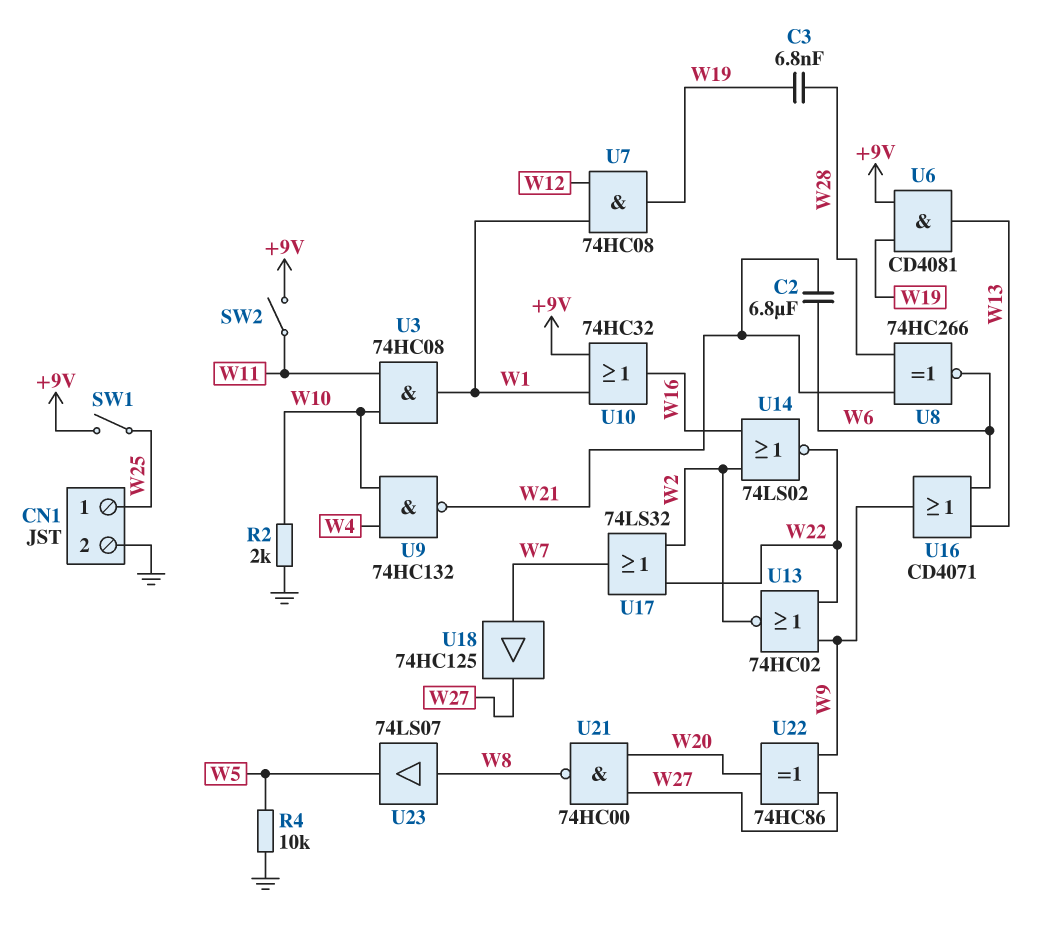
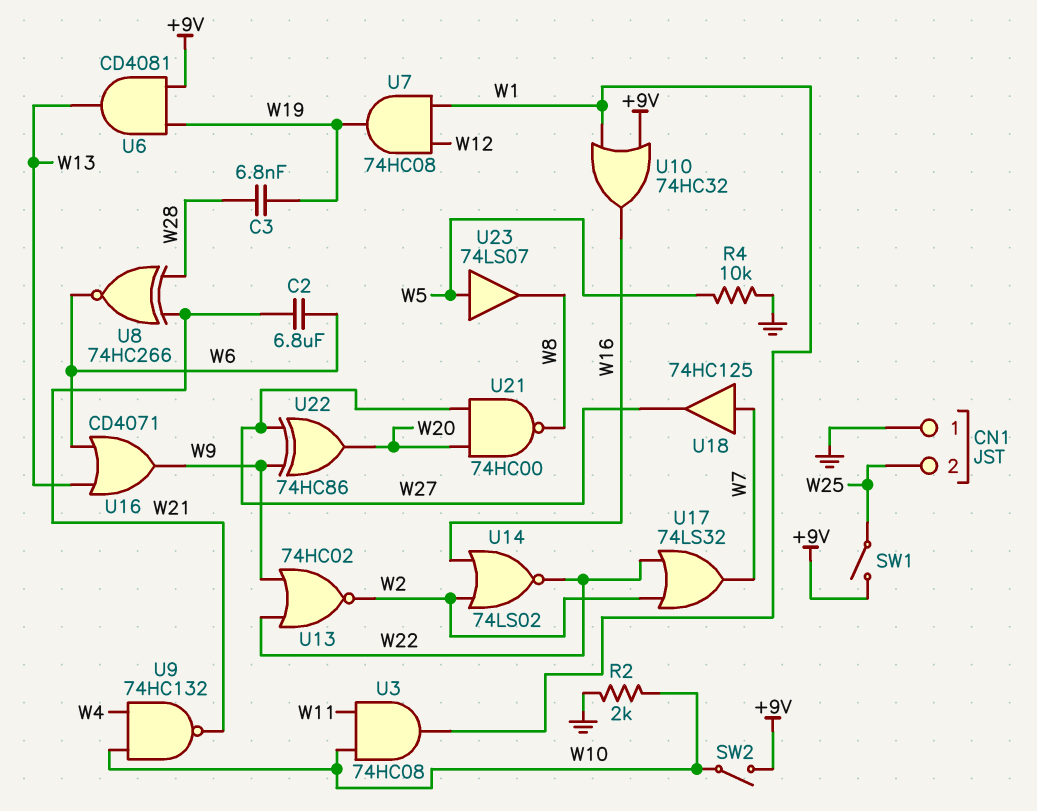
CN1 pin 1: W25 -> GND
CN1 pin 2: GND -> W25
SW2: switch (+9V, W11) -> switch (+9V, W10)
U23: buffer 74LS07 (in W8, out W5) -> buffer 74LS07 (in W5, out W8)

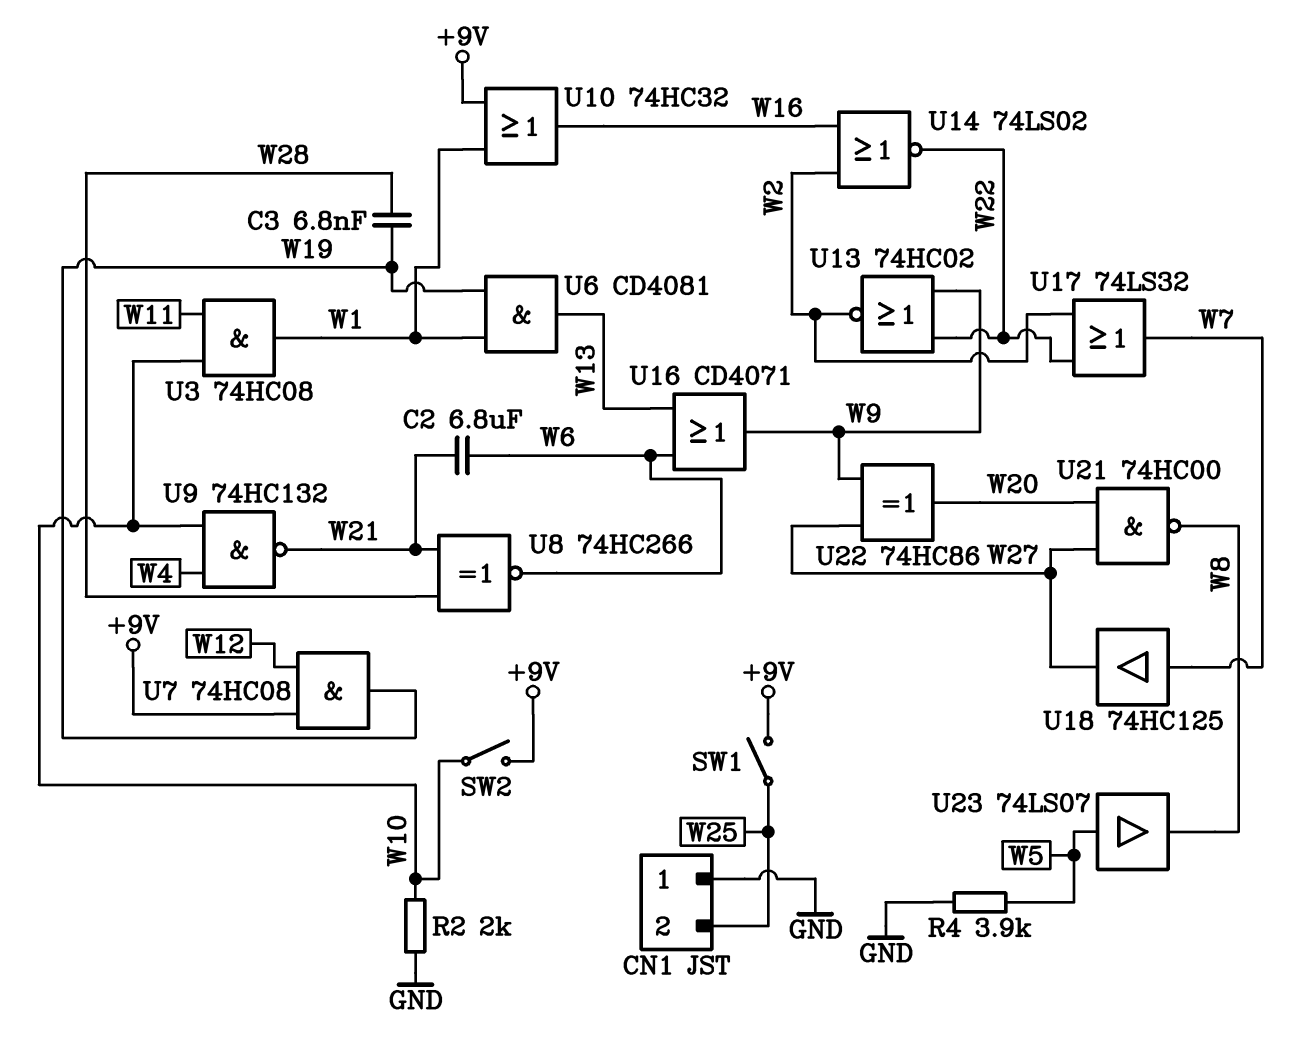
R4: 10k (GND, W5) -> 3.9k (GND, W5)
U6: AND CD4081 (in +9V, in W19, out W13) -> AND CD4081 (in W1, in W19, out W13)
U7: AND 74HC08 (in W1, in W12, out W19) -> AND 74HC08 (in +9V, in W12, out W19)

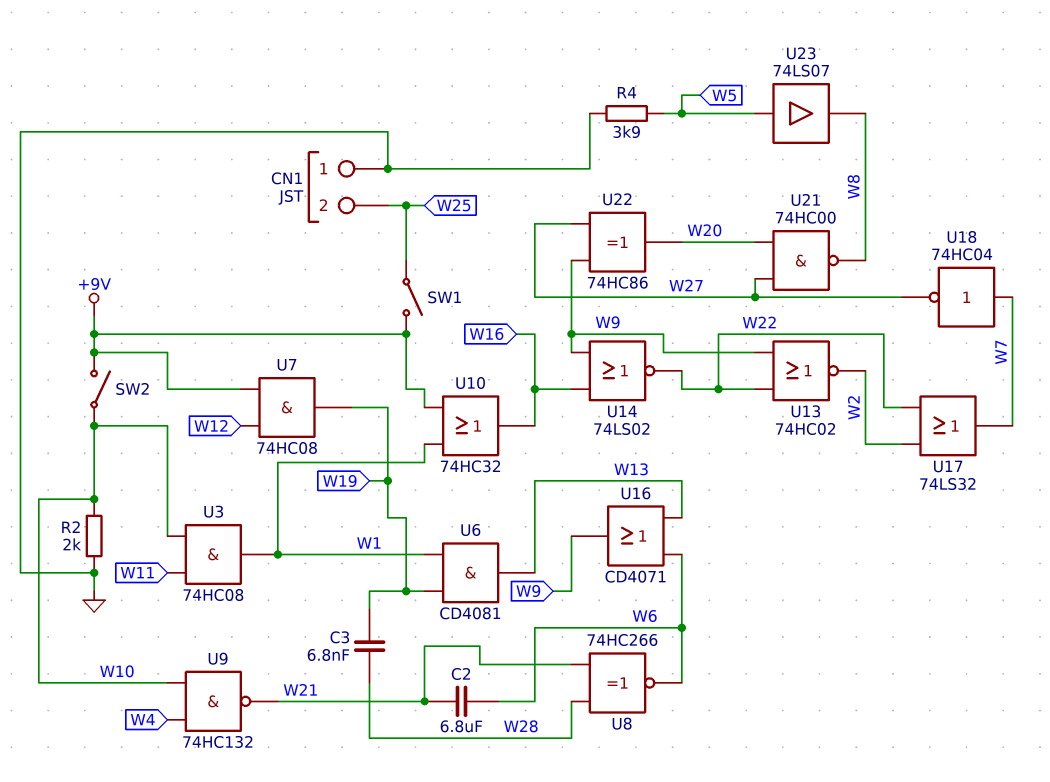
U14: NOR 74LS02 (in W2, in W16, out W22) -> NOR 74LS02 (in W9, in W16, out W22)
U18: buffer 74HC125 (in W7, out W27) -> NOT 74HC04 (in W7, out W27)

